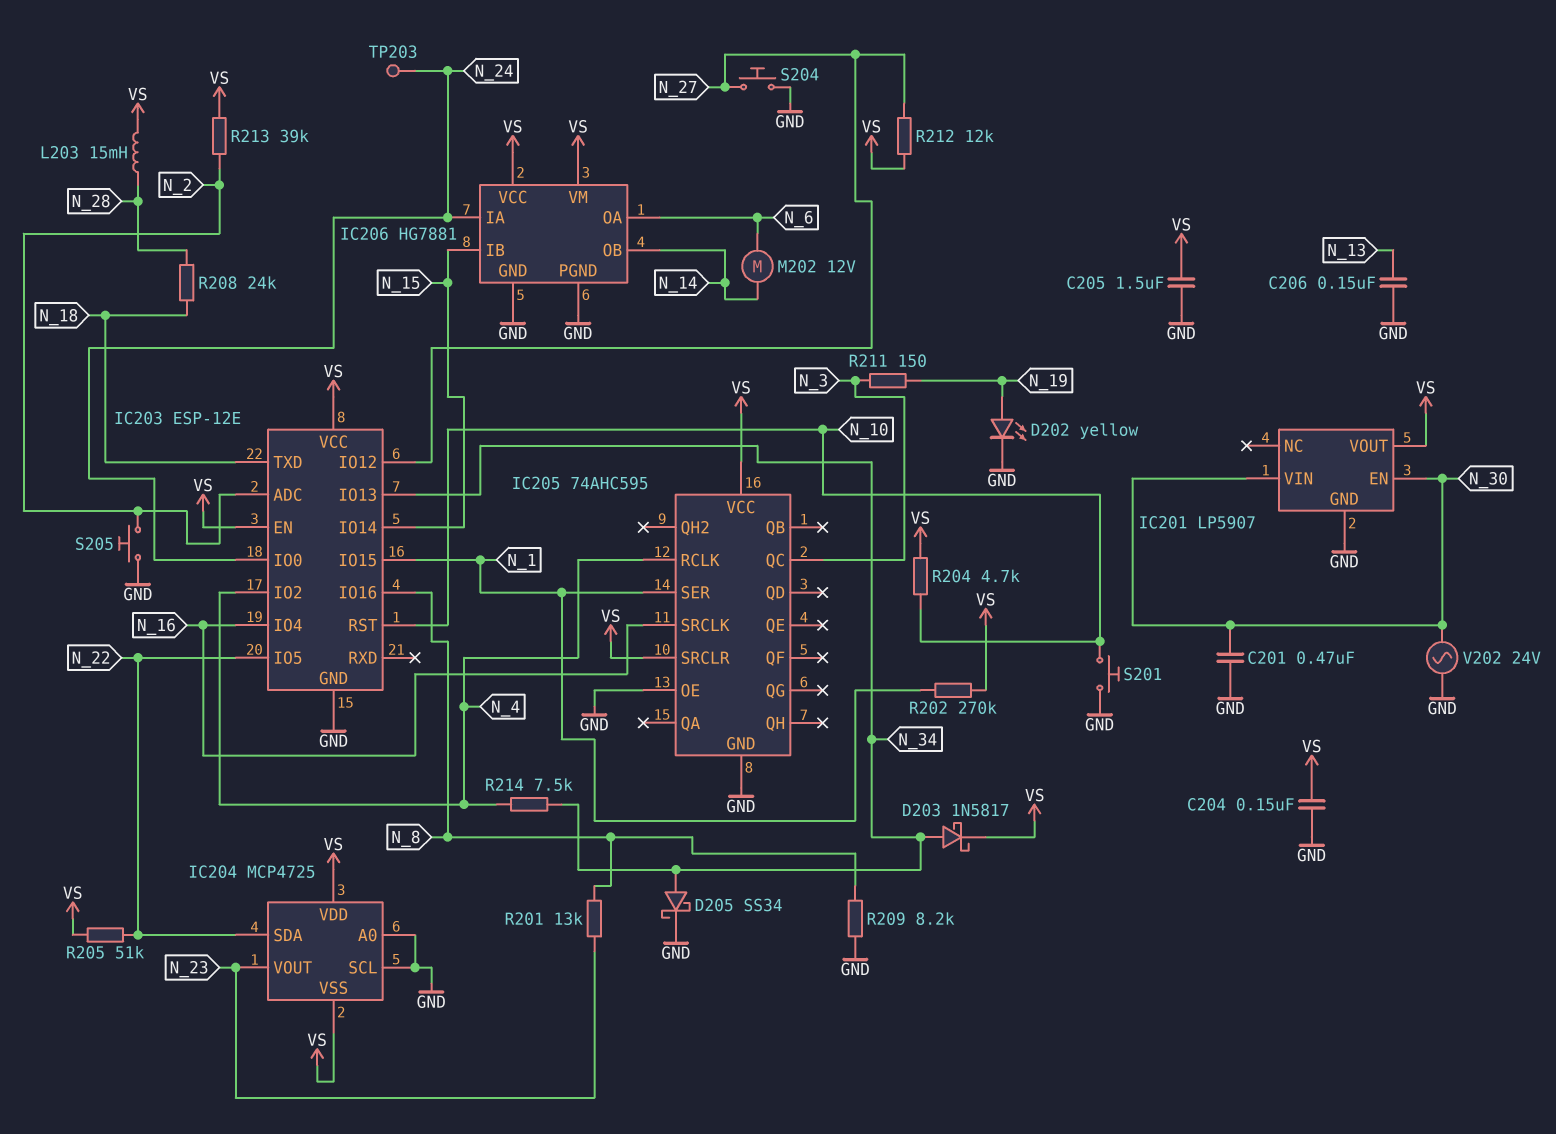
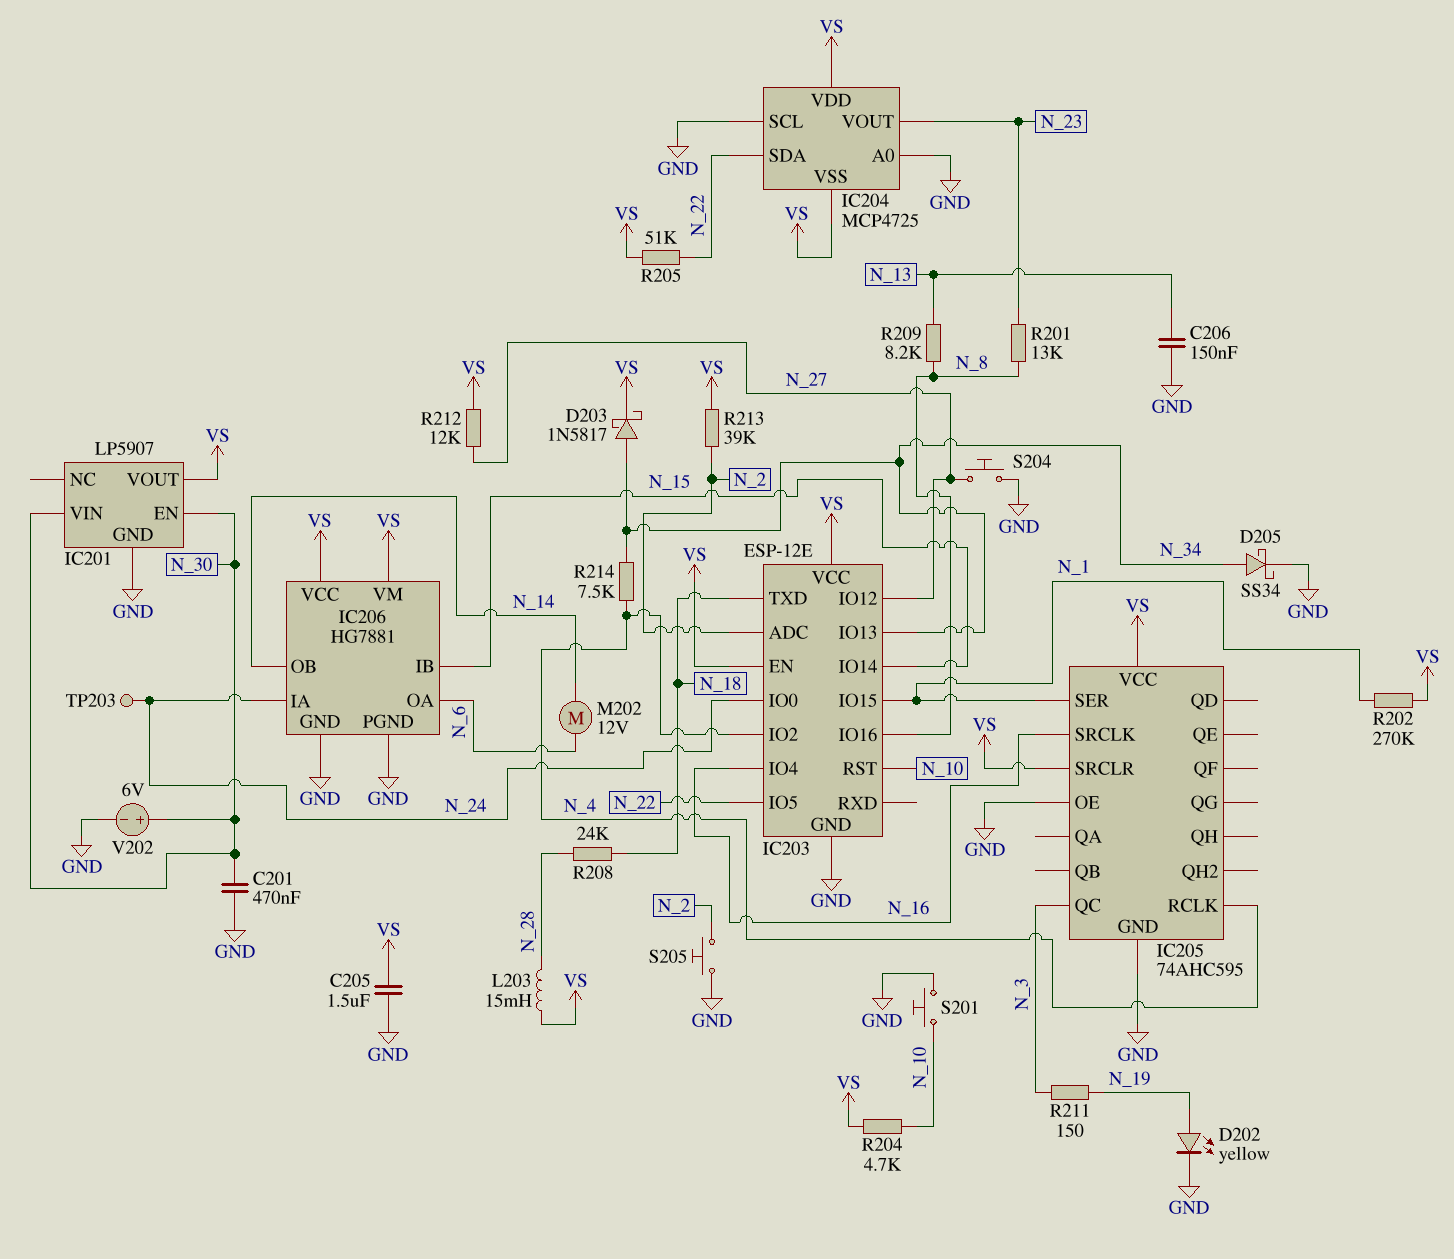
C204: 150nF (GND, VS) -> none
R209: 8.2k (GND, N_8) -> 8.2k (N_8, N_13)
V202: AC 24V (GND, N_30) -> 6V (plus N_30, minus GND)

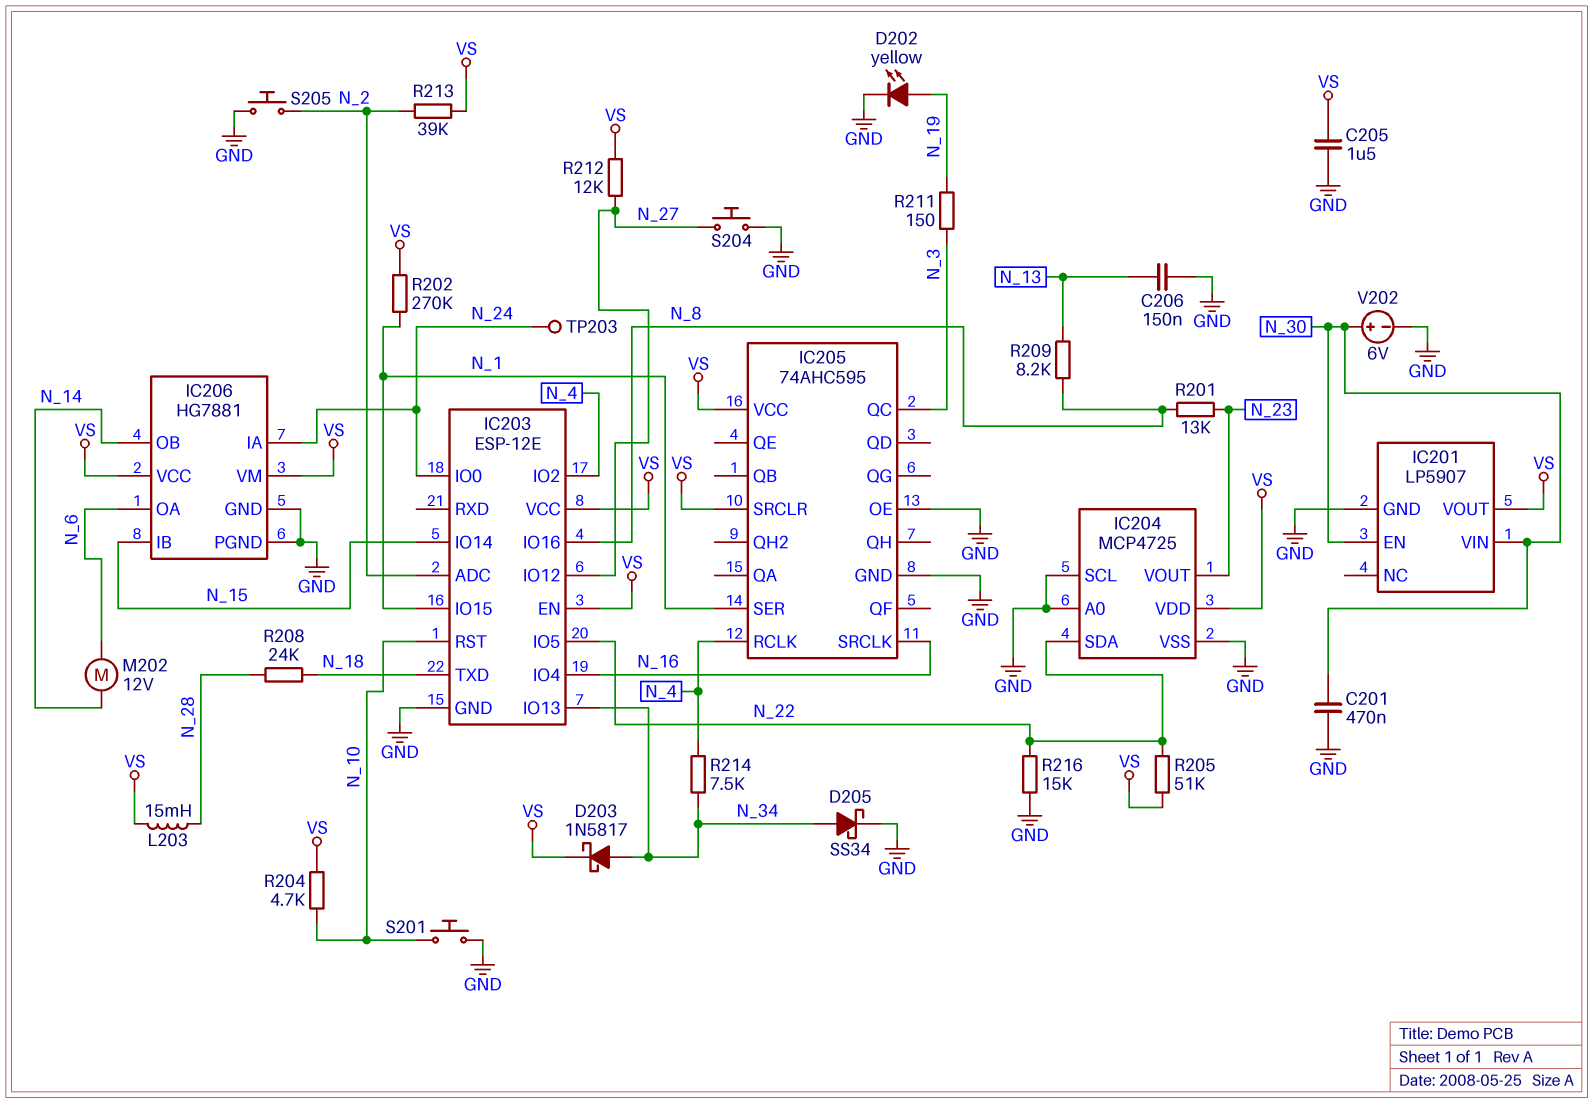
IC204 pin VSS: VS -> GND
R216: none -> 15k (GND, N_22)

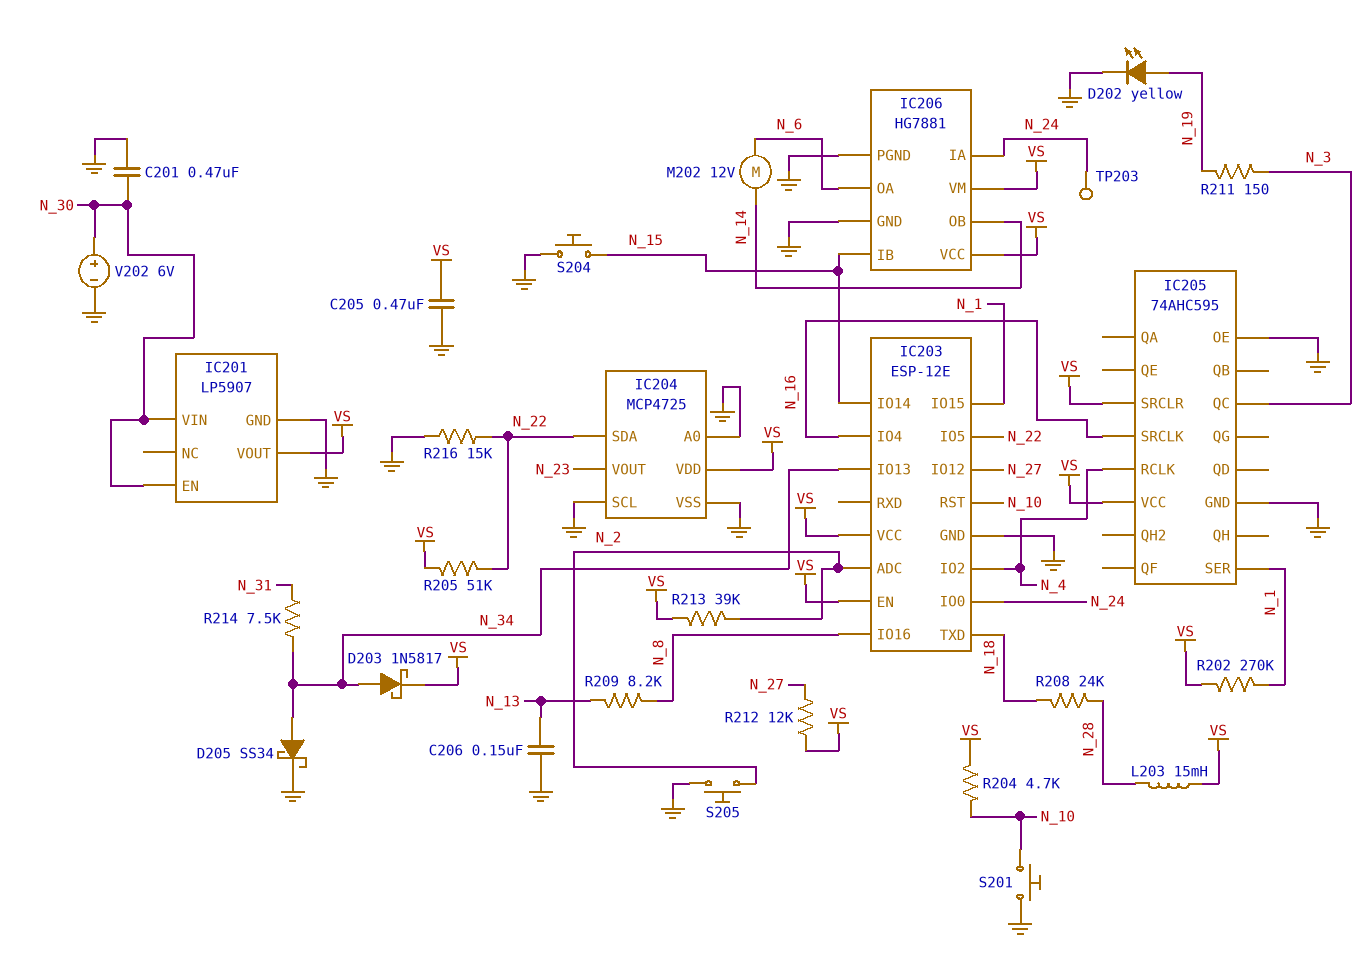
C205: 1.5uF (GND, VS) -> 470nF (GND, VS)
R201: 13k (N_8, N_23) -> none
R214: 7.5k (N_4, N_34) -> 7.5k (N_31, N_34)
S204: button (GND, N_27) -> button (GND, N_15)

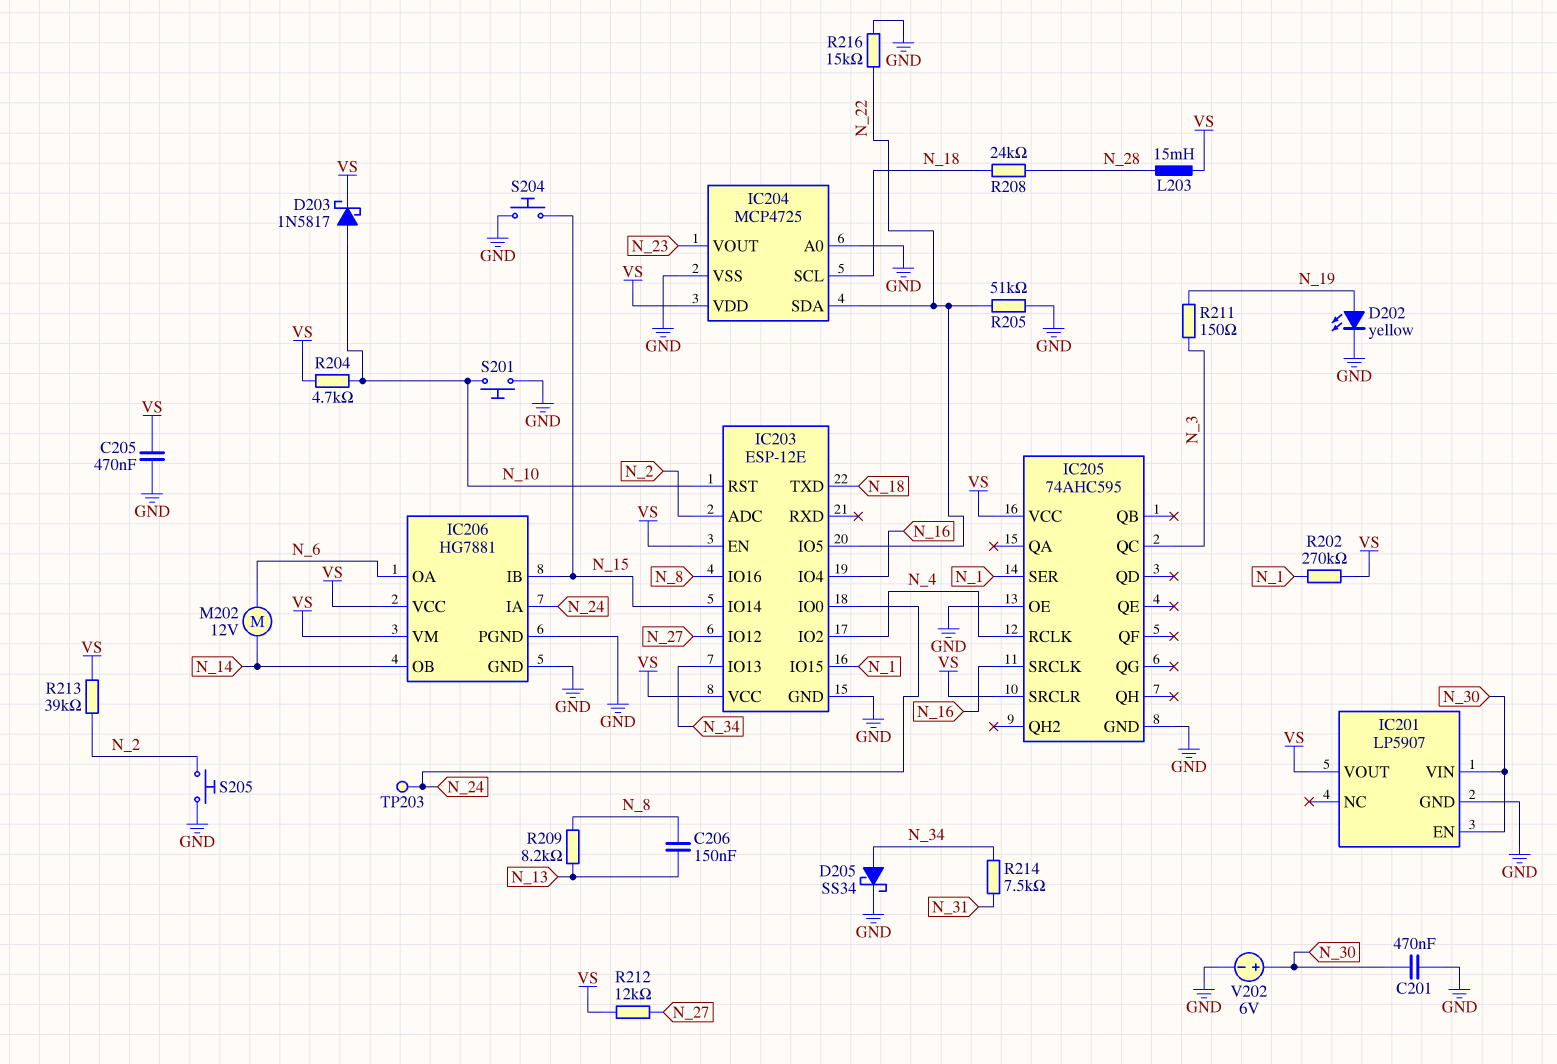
C206: 150nF (GND, N_13) -> 150nF (N_8, N_13)
D203: schottky 1N5817 (A N_34, K VS) -> schottky 1N5817 (A N_10, K VS)
IC204 pin SCL: GND -> N_18
R205: 51k (N_22, VS) -> 51k (GND, N_22)

